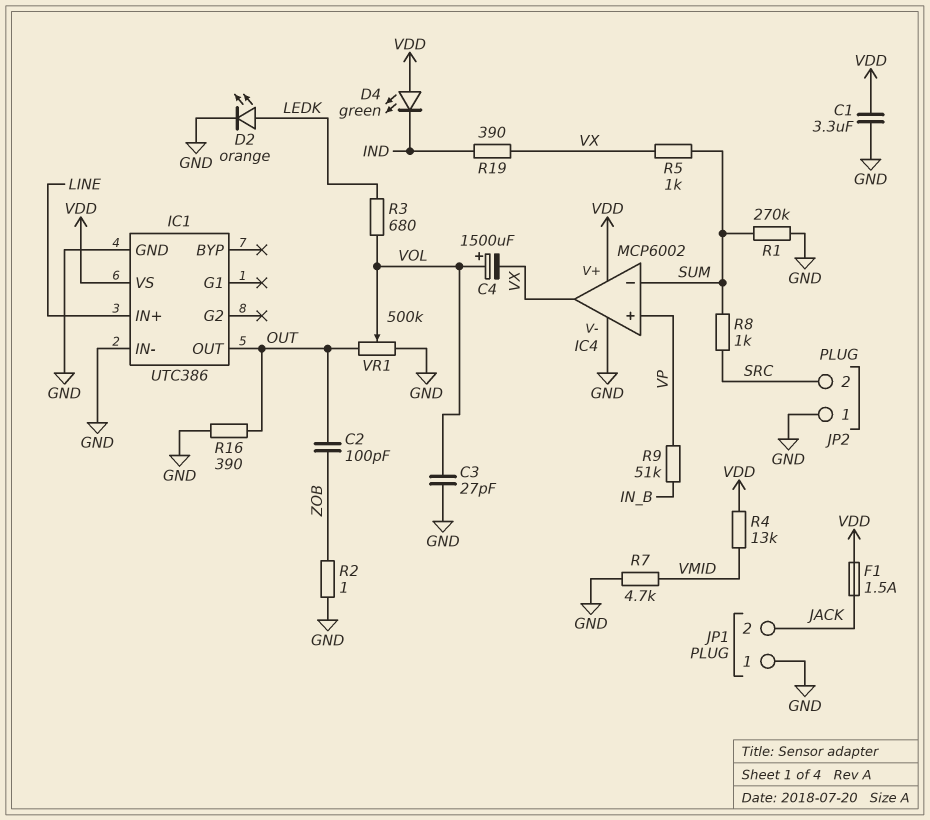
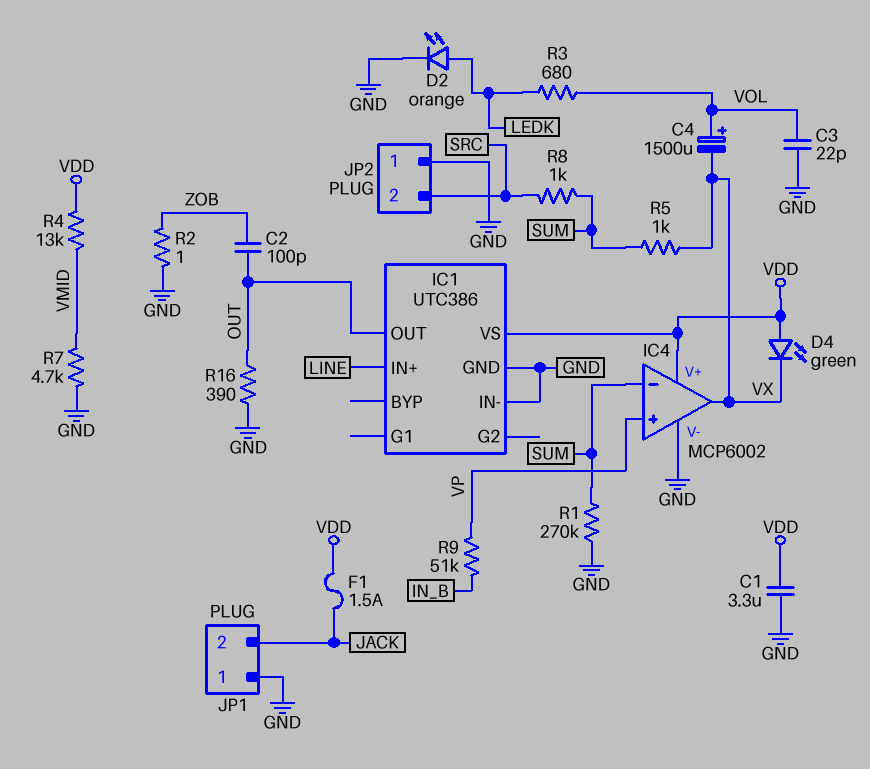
C3: 27pF (GND, VOL) -> 22pF (GND, VOL)
D4: LED green (A VDD, K IND) -> LED green (A VDD, K VX)
R19: 390 (IND, VX) -> none
VR1: 500k (GND, OUT, wiper VOL) -> none

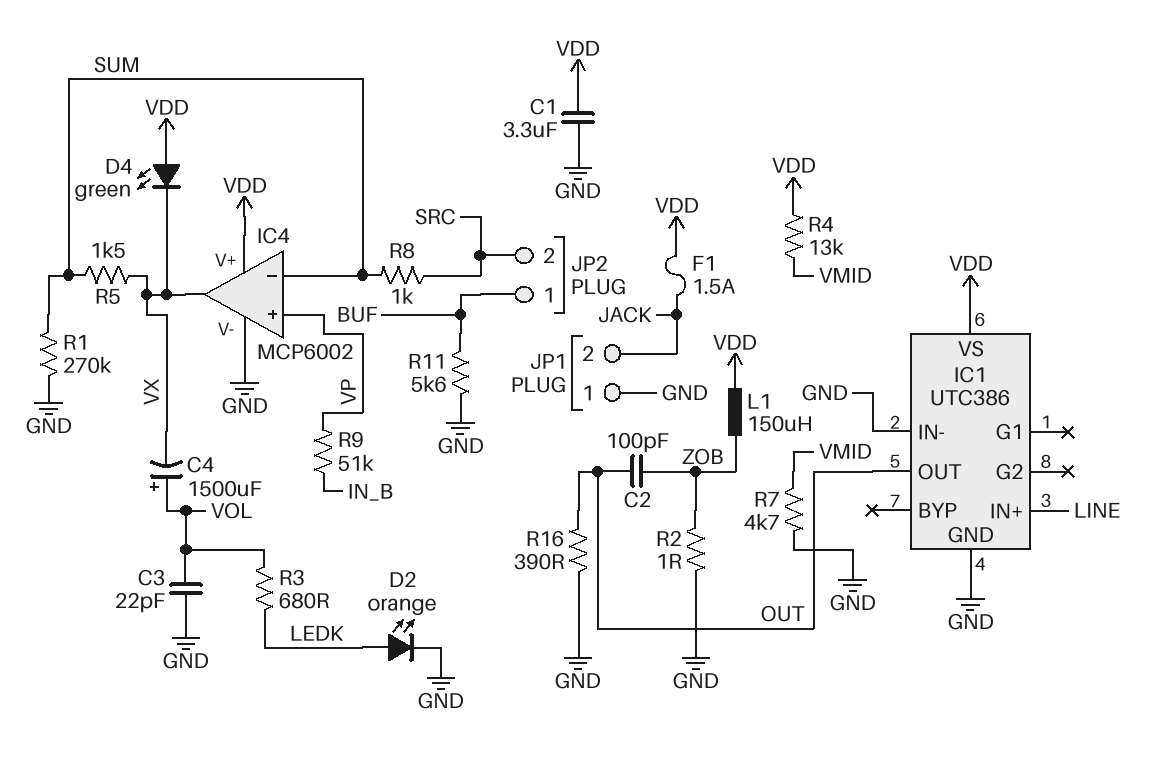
JP2 pin 1: GND -> BUF
L1: none -> 150uH (VDD, ZOB)
R5: 1k (SUM, VX) -> 1.5k (SUM, VX)
R11: none -> 5.6k (BUF, GND)

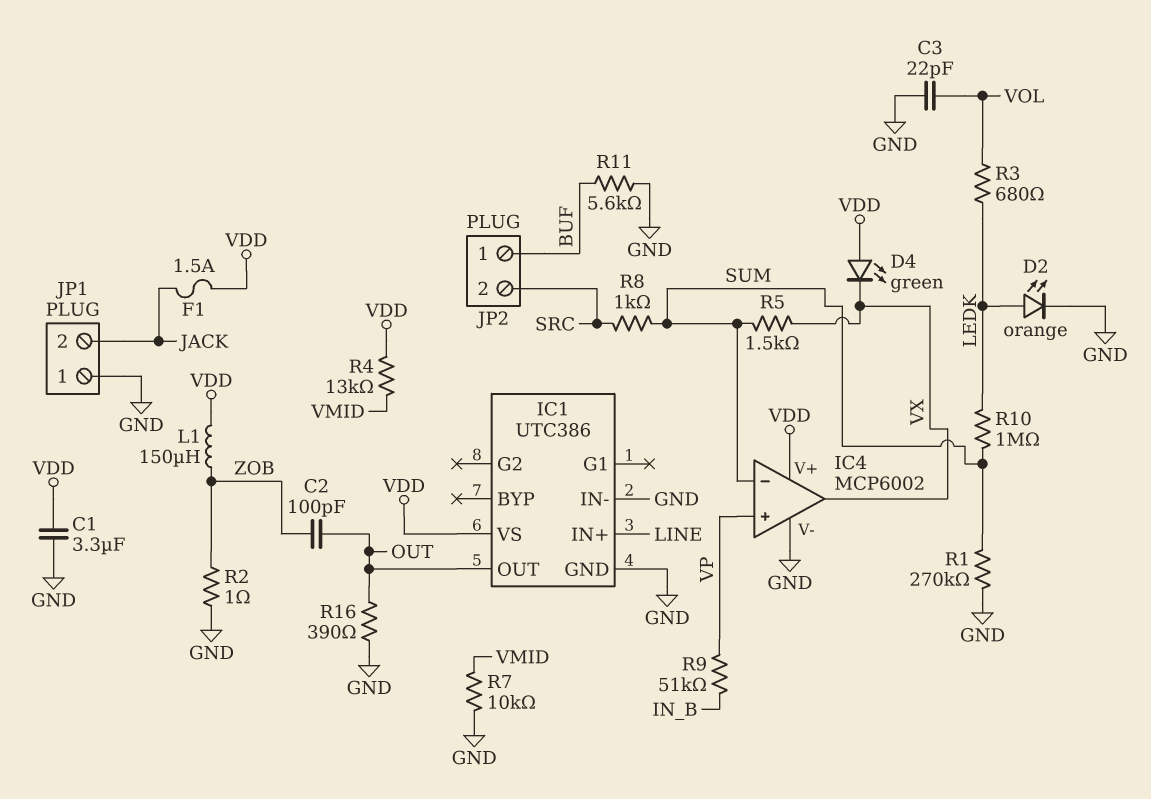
C4: 1500uF (plus VOL, minus VX) -> none
R7: 4.7k (GND, VMID) -> 10k (GND, VMID)
R10: none -> 1M (LEDK, SUM)

